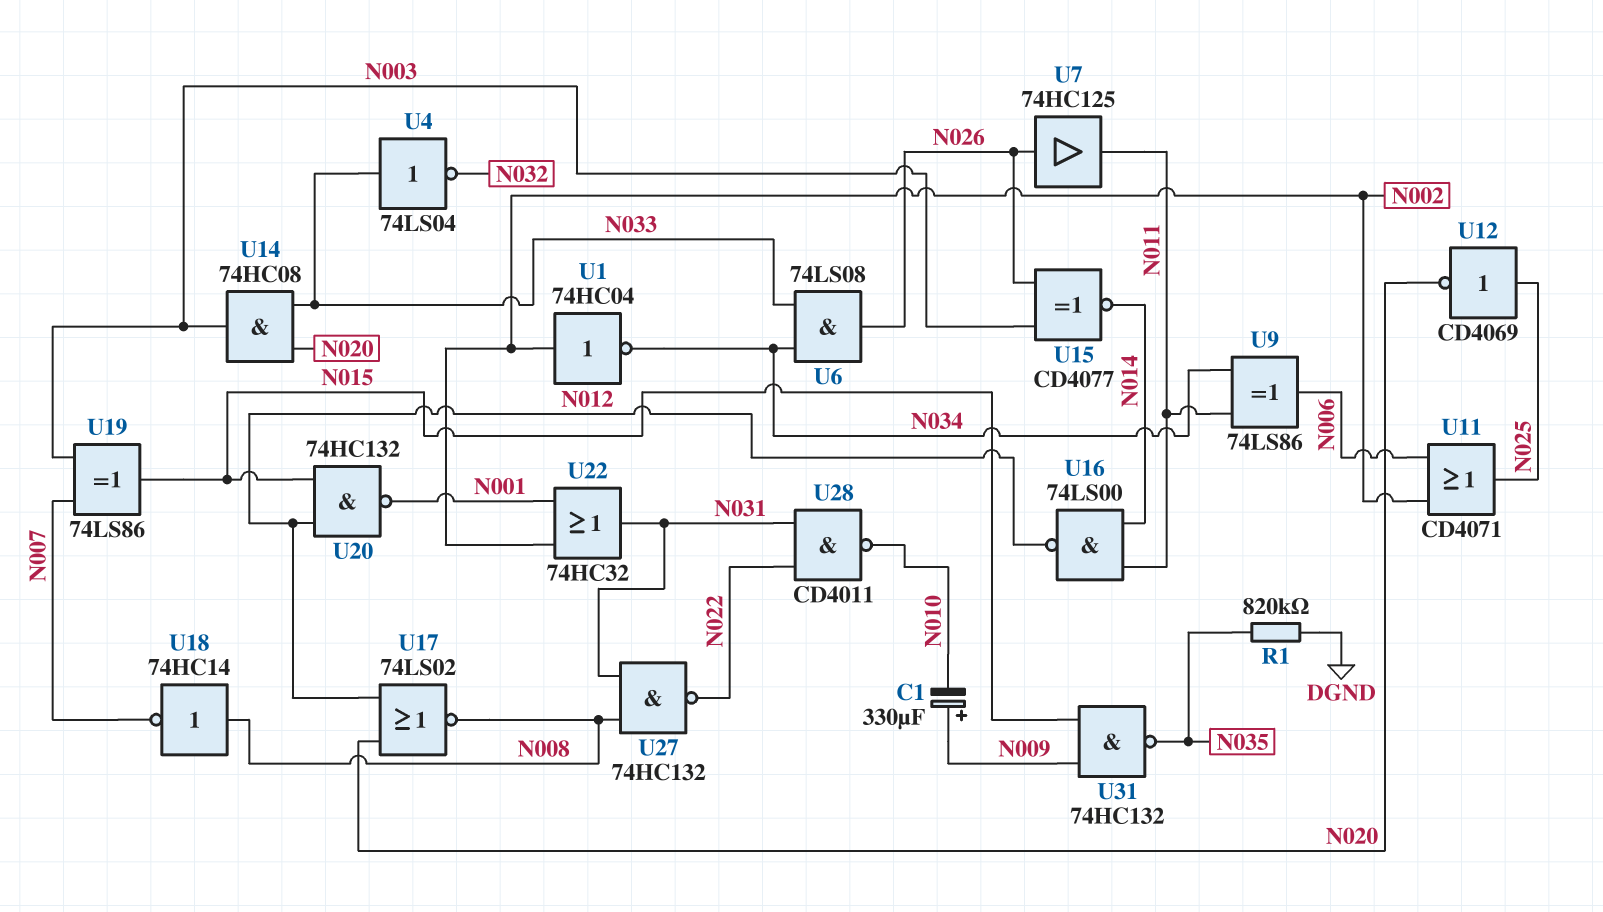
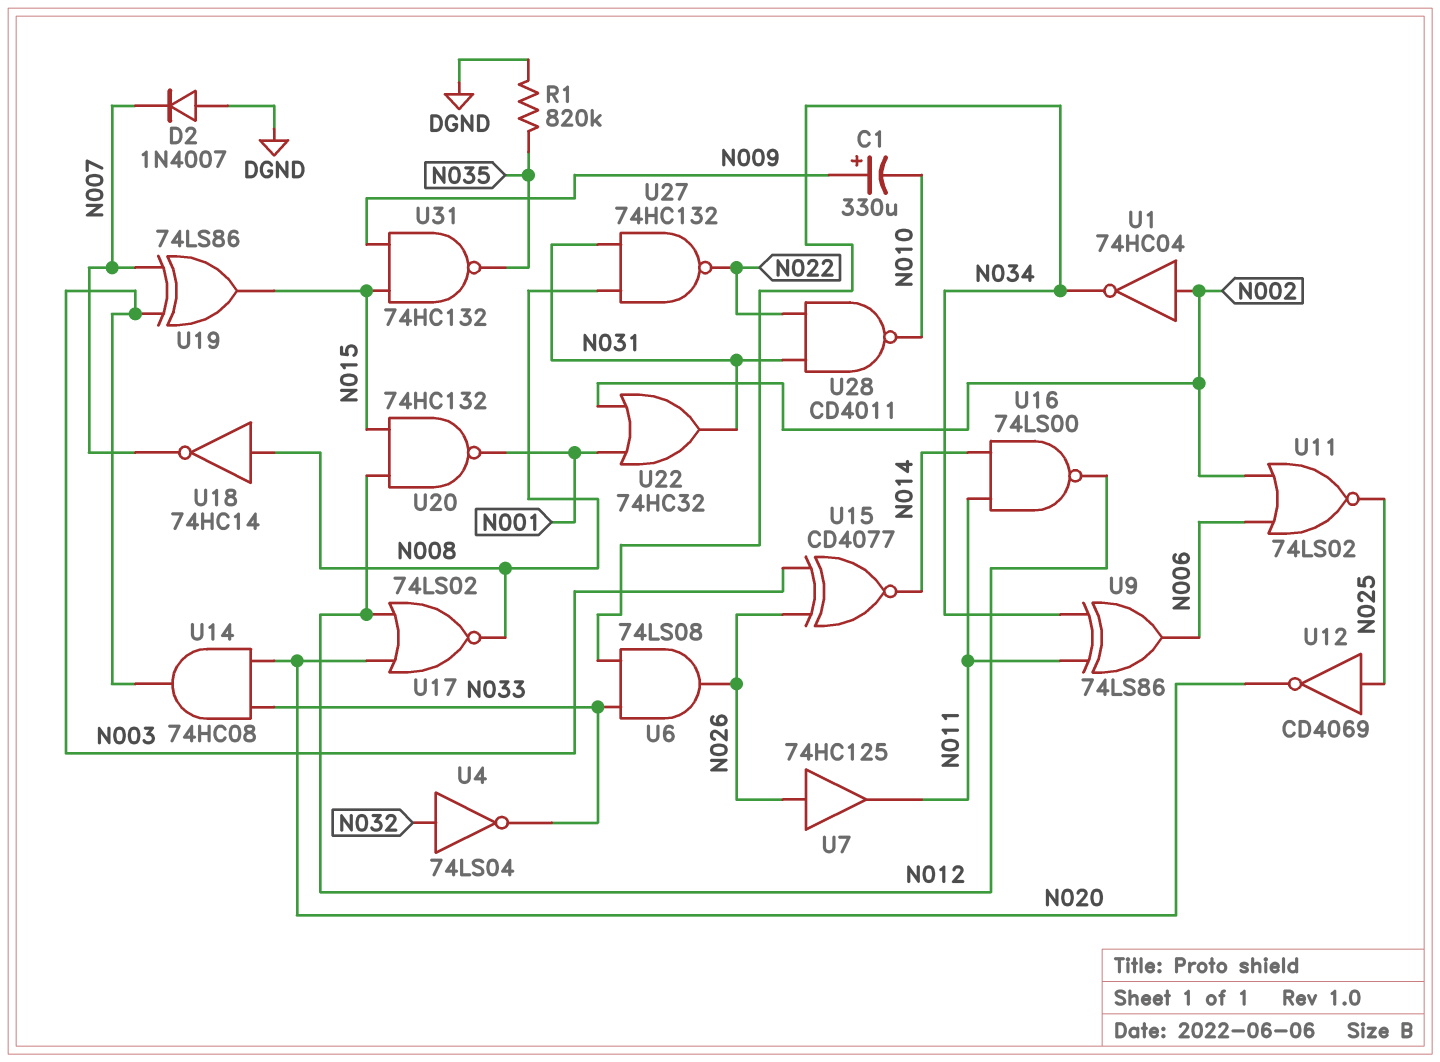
D2: none -> diode 1N4007 (A DGND, K N007)
U4: NOT 74LS04 (in N033, out N032) -> NOT 74LS04 (in N032, out N033)
U11: OR CD4071 (in N002, in N006, out N025) -> NOR 74LS02 (in N002, in N006, out N025)

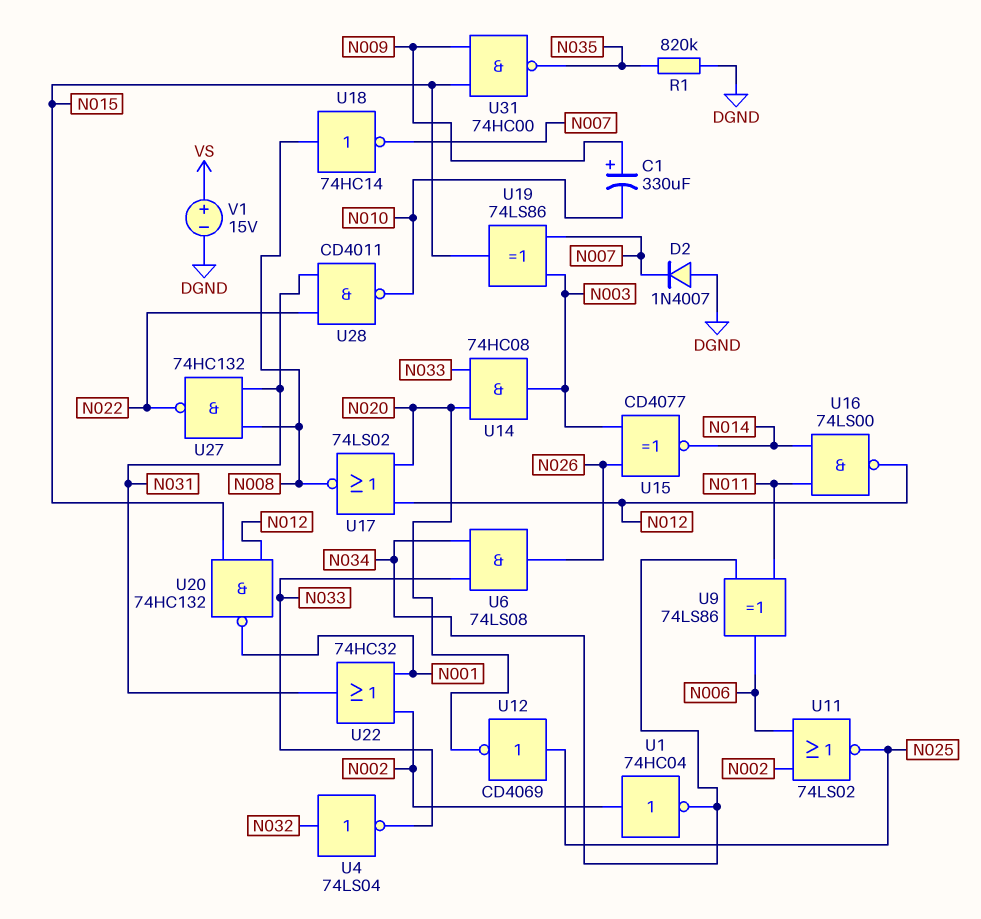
U7: buffer 74HC125 (in N026, out N011) -> none
U31: NAND 74HC132 (in N009, in N015, out N035) -> NAND 74HC00 (in N009, in N015, out N035)
V1: none -> 15V (plus VS, minus DGND)

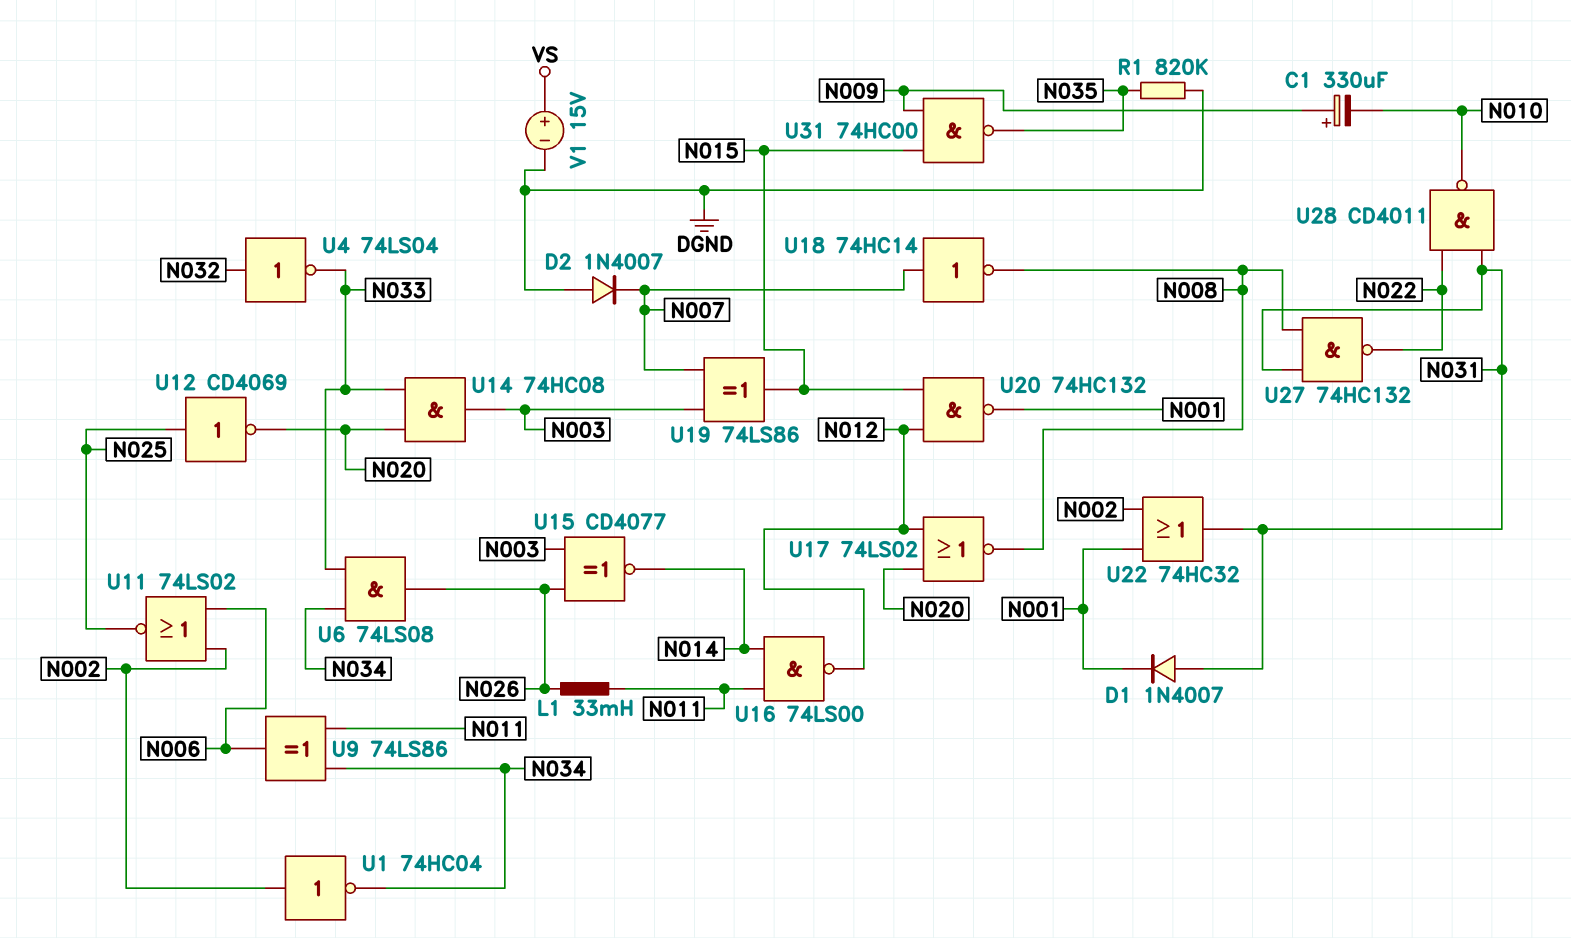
D1: none -> diode 1N4007 (A N031, K N001)
L1: none -> 33mH (N011, N026)
U18: NOT 74HC14 (in N008, out N007) -> NOT 74HC14 (in N007, out N008)

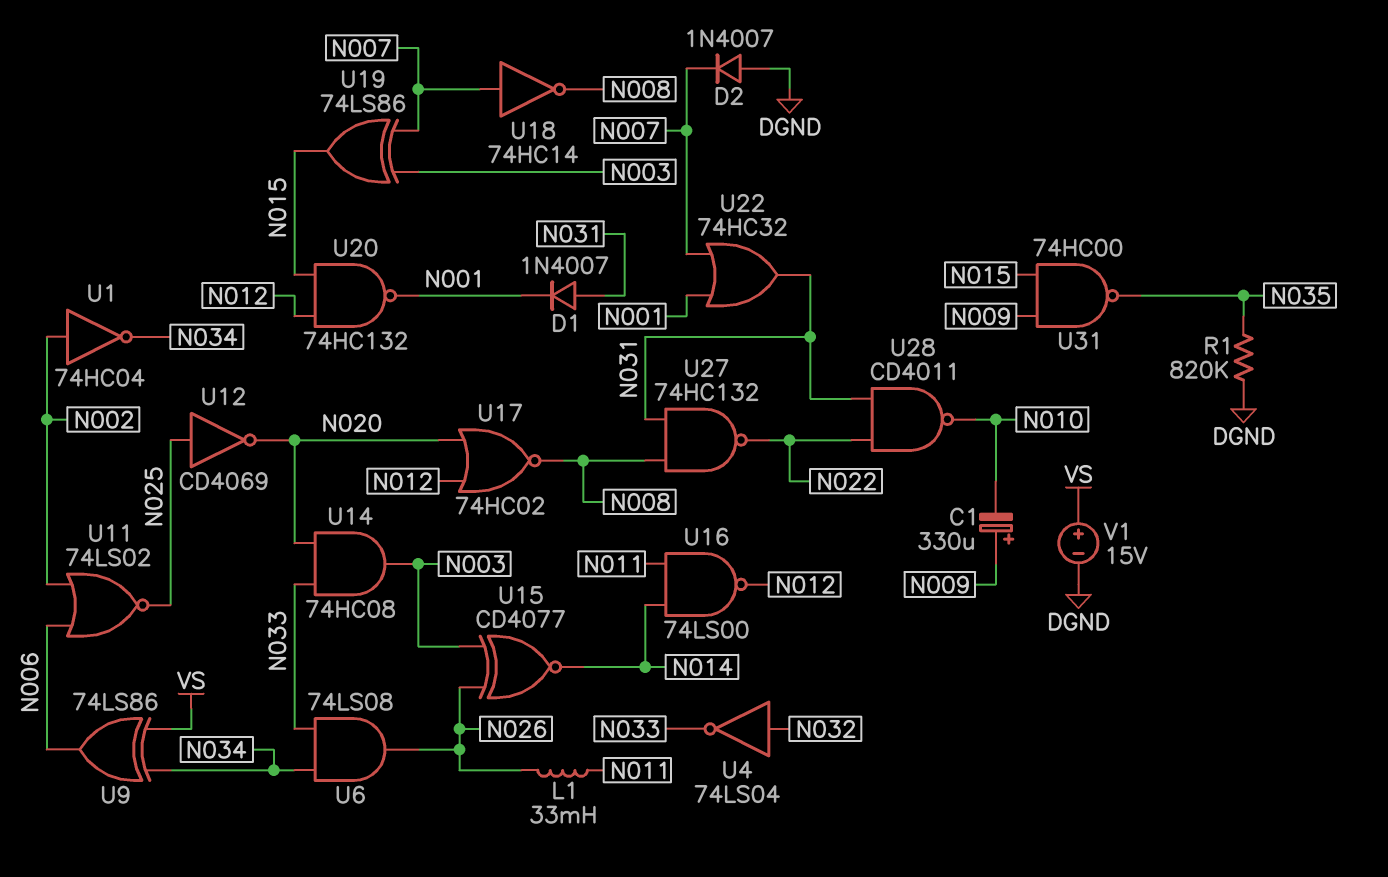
U9: XOR 74LS86 (in N011, in N034, out N006) -> XOR 74LS86 (in N034, in VS, out N006)
U17: NOR 74LS02 (in N012, in N020, out N008) -> NOR 74HC02 (in N012, in N020, out N008)
U22: OR 74HC32 (in N001, in N002, out N031) -> OR 74HC32 (in N001, in N007, out N031)

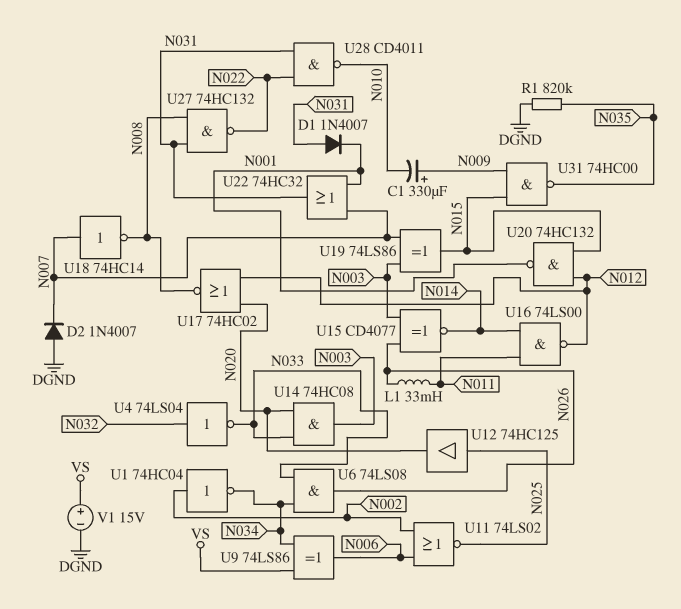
U12: NOT CD4069 (in N025, out N020) -> buffer 74HC125 (in N025, out N020)

